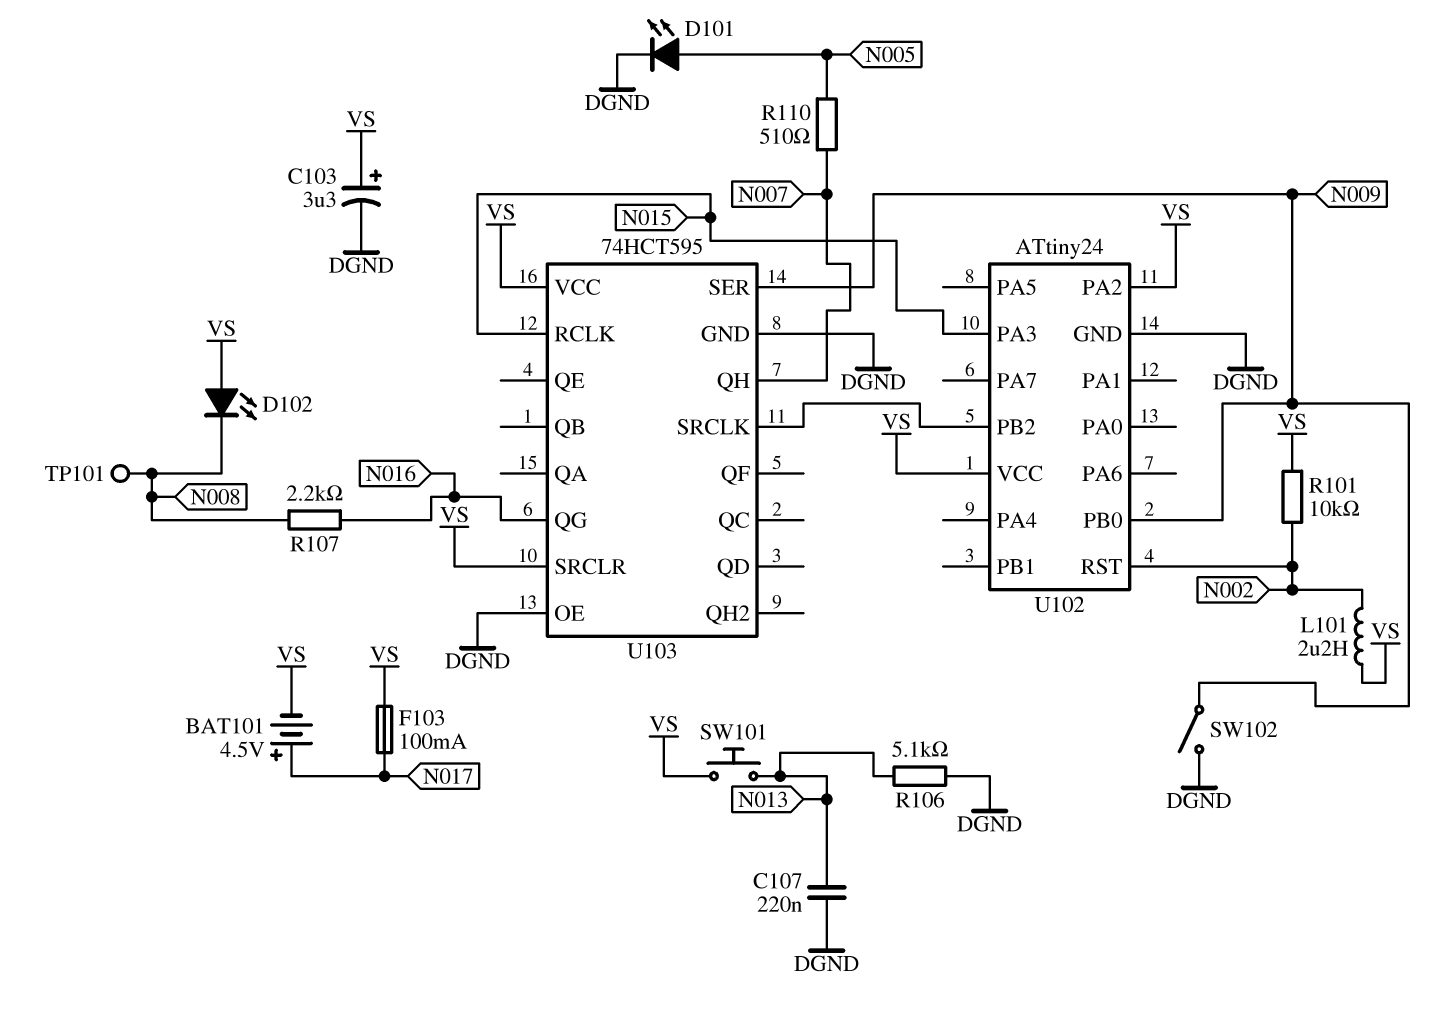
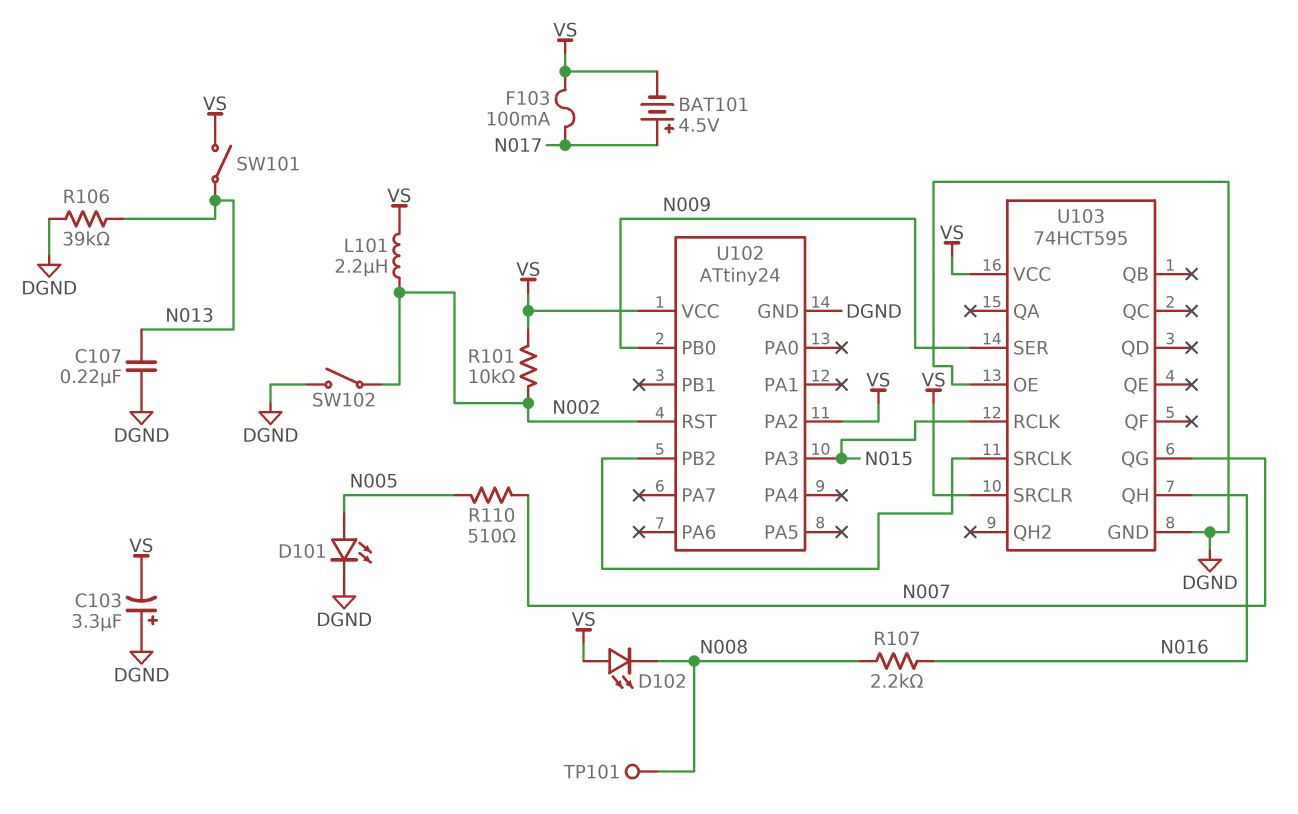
C103: 3.3uF (plus VS, minus DGND) -> 3.3uF (plus DGND, minus VS)
R106: 5.1k (DGND, N013) -> 39k (DGND, N013)
SW101: button (N013, VS) -> switch (N013, VS)
SW102: switch (DGND, N009) -> switch (DGND, N002)
U103 pin QG: N016 -> N007
U103 pin QH: N007 -> N016

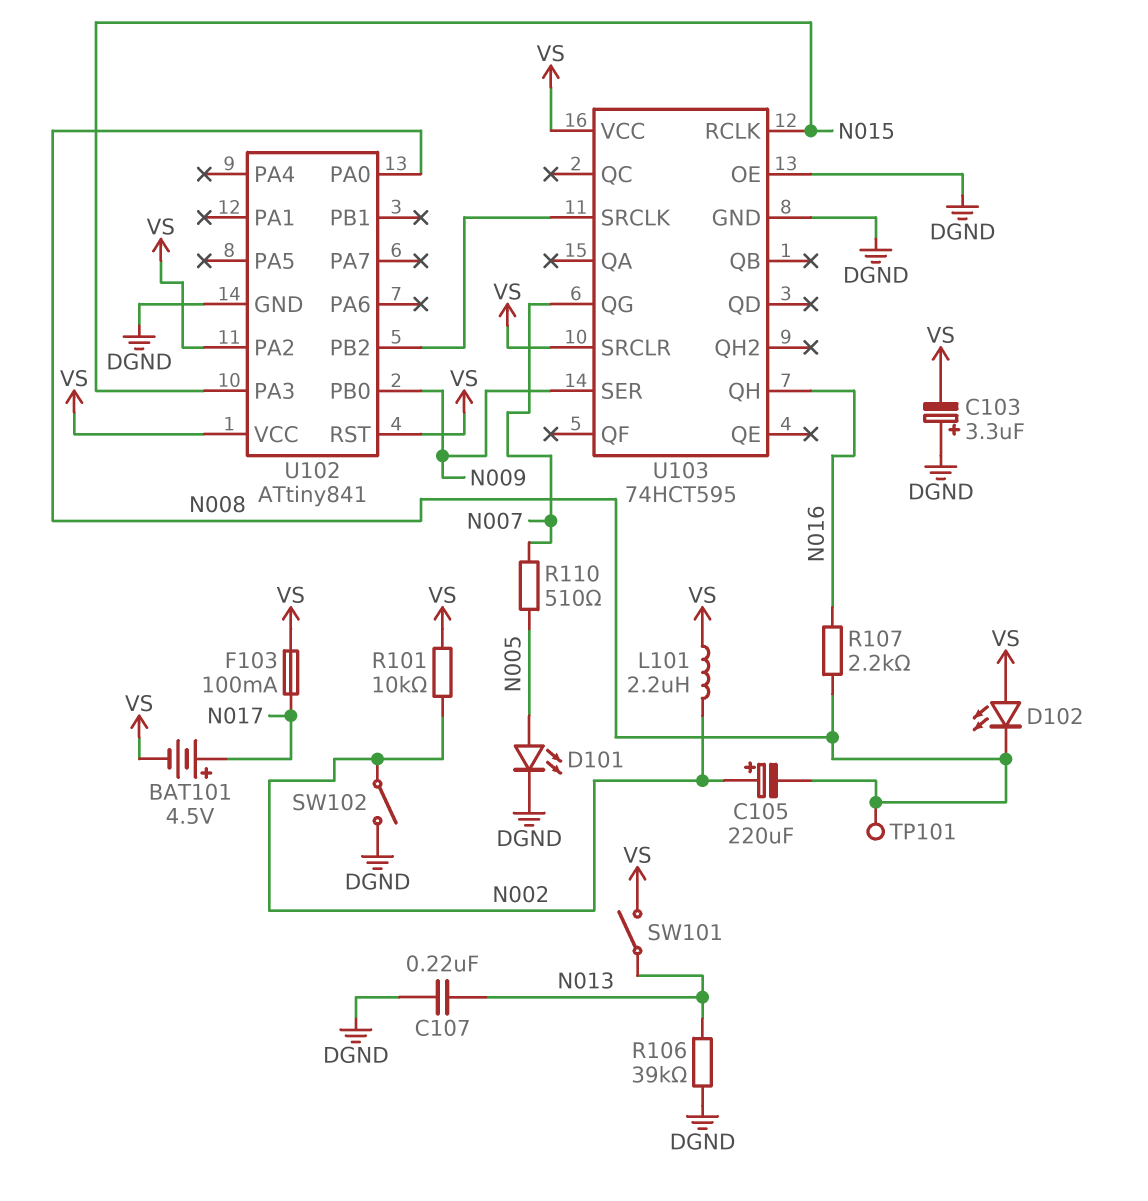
C105: none -> 220uF (plus N002, minus N008)
U102: ATtiny24 -> ATtiny841
U102 pin PA0: none -> N008
U102 pin RST: N002 -> VS

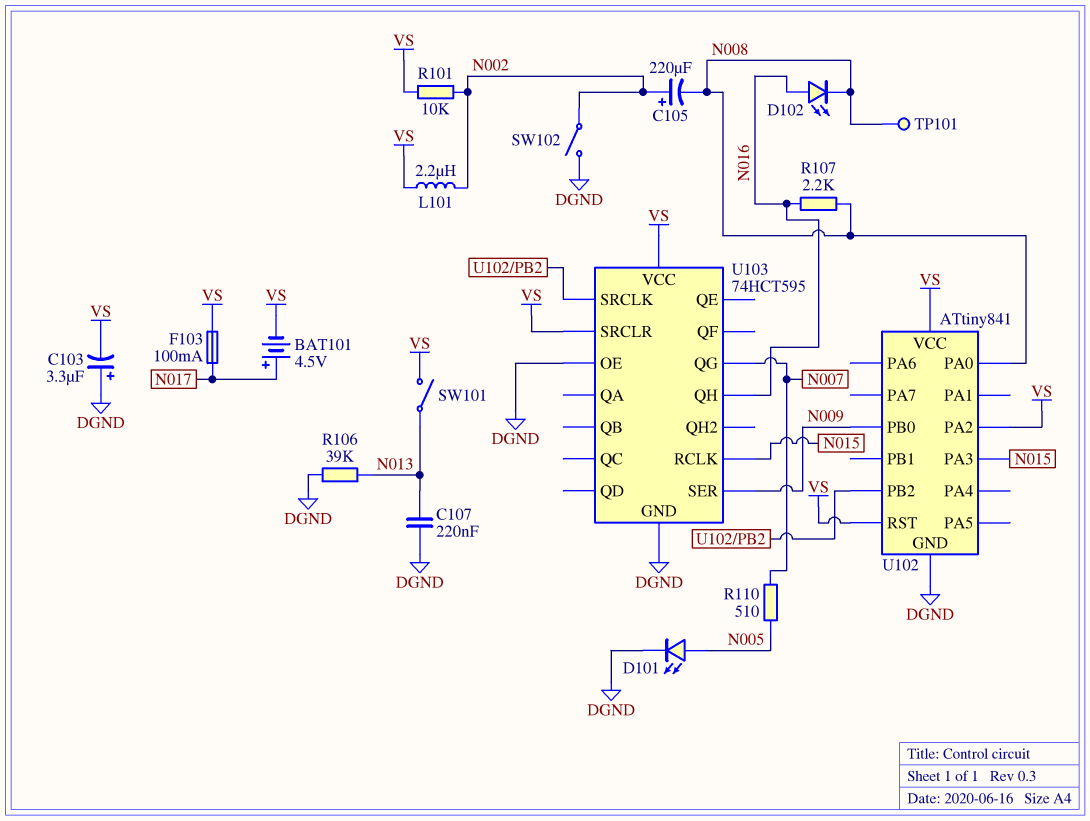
D102: LED (A VS, K N008) -> LED (A N016, K N008)

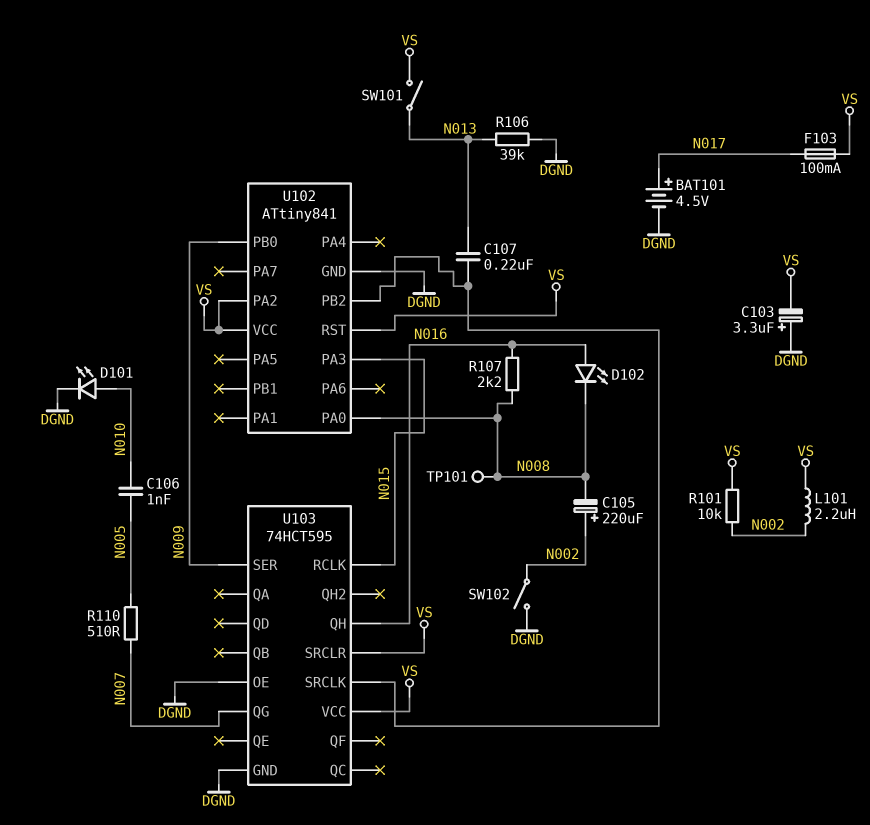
BAT101: 4.5V (plus N017, minus VS) -> 4.5V (plus N017, minus DGND)
C106: none -> 1nF (N005, N010)
C107: 220nF (DGND, N013) -> 220nF (N013, U102/PB2)
D101: LED (A N005, K DGND) -> LED (A N010, K DGND)

